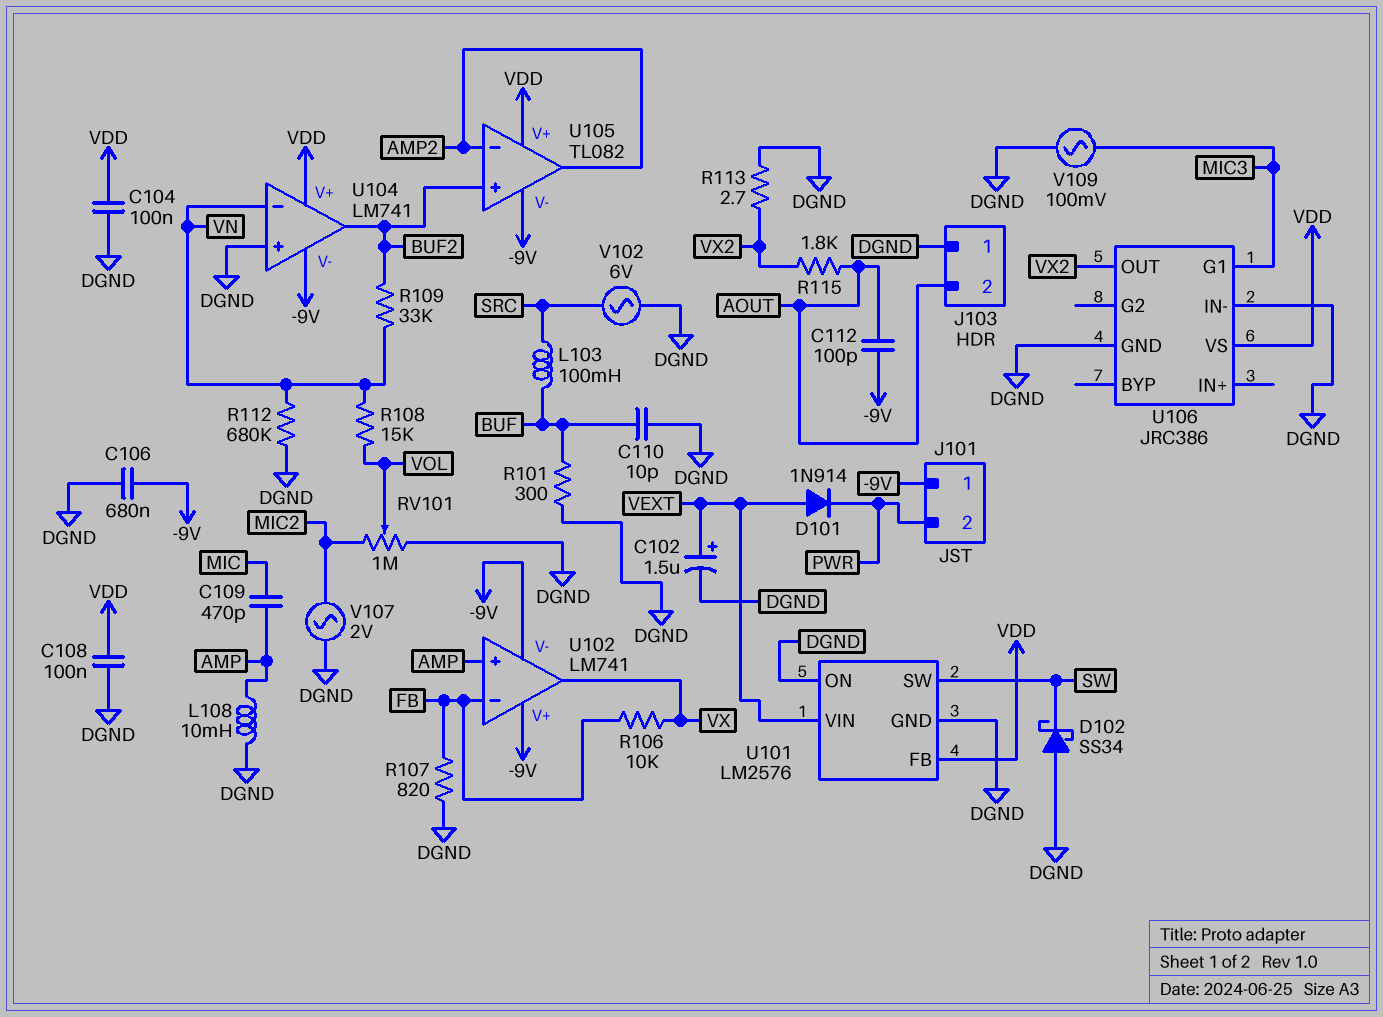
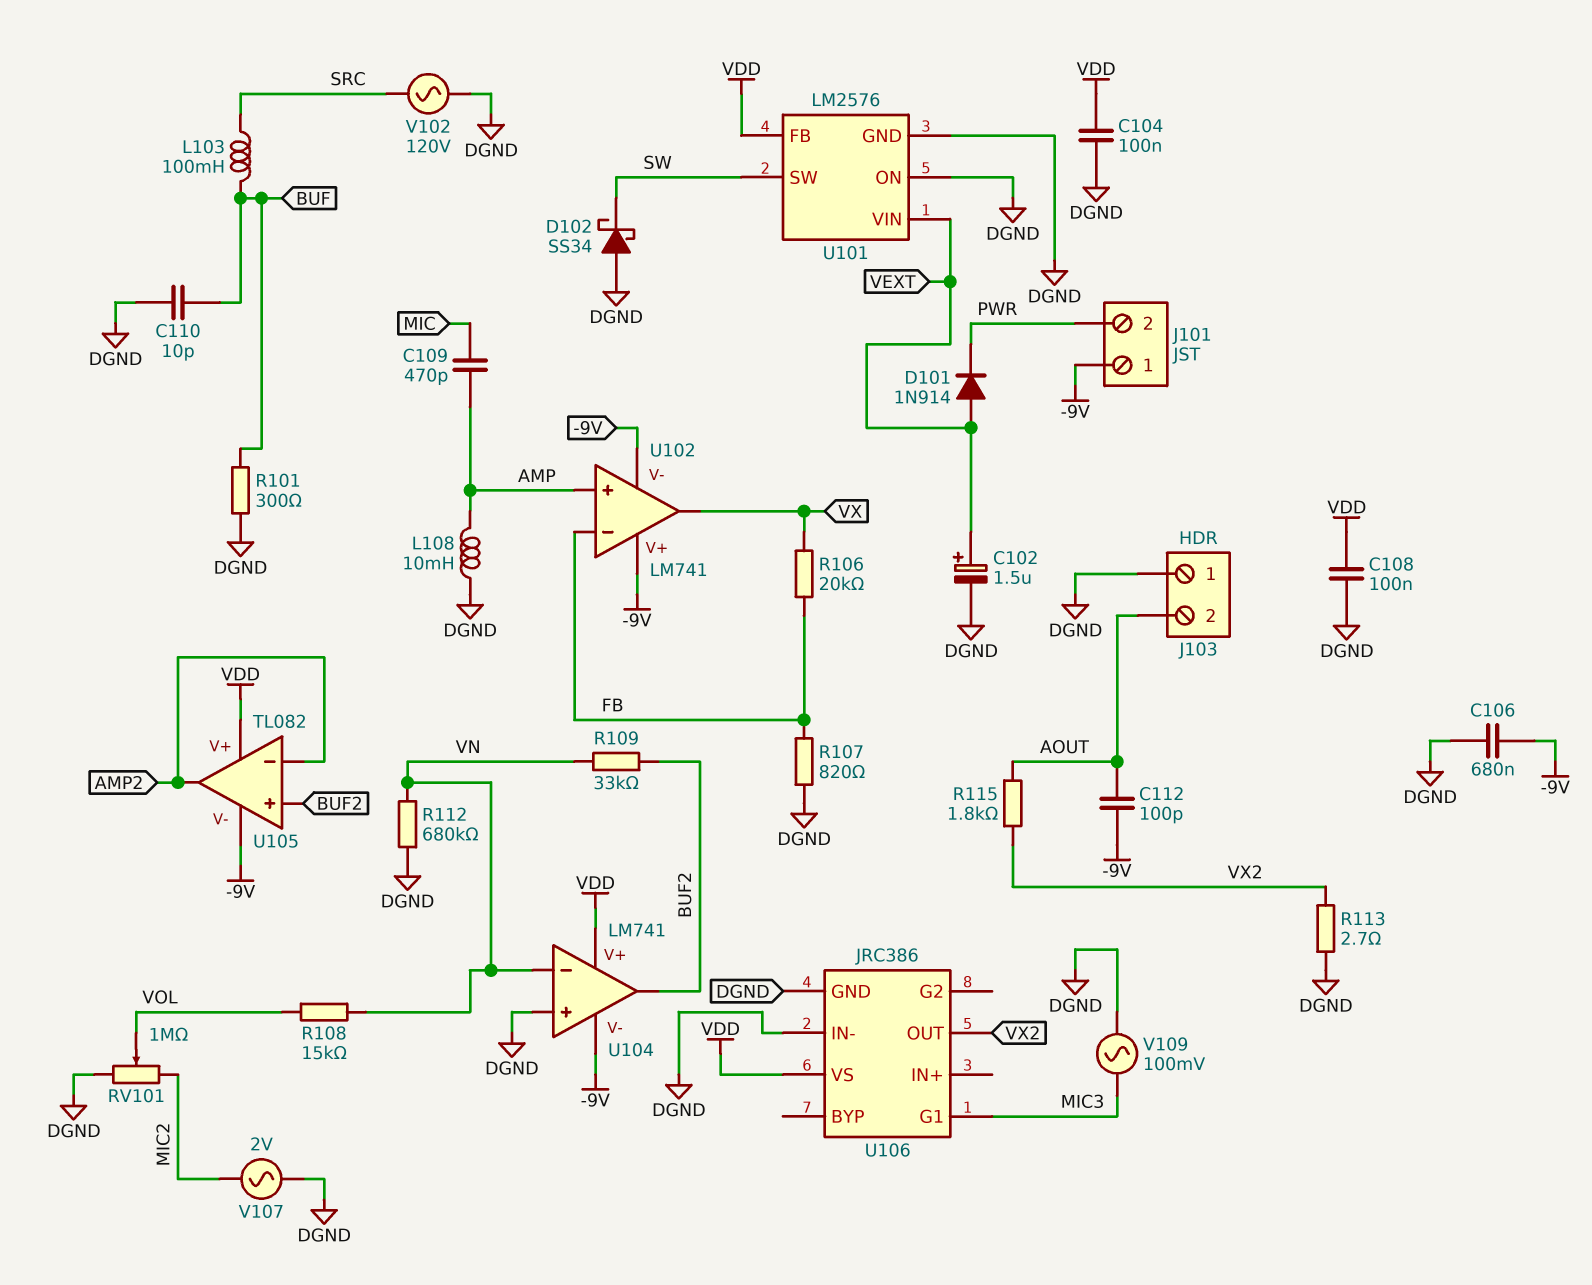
R106: 10k (FB, VX) -> 20k (FB, VX)
V102: AC 6V (DGND, SRC) -> AC 120V (DGND, SRC)

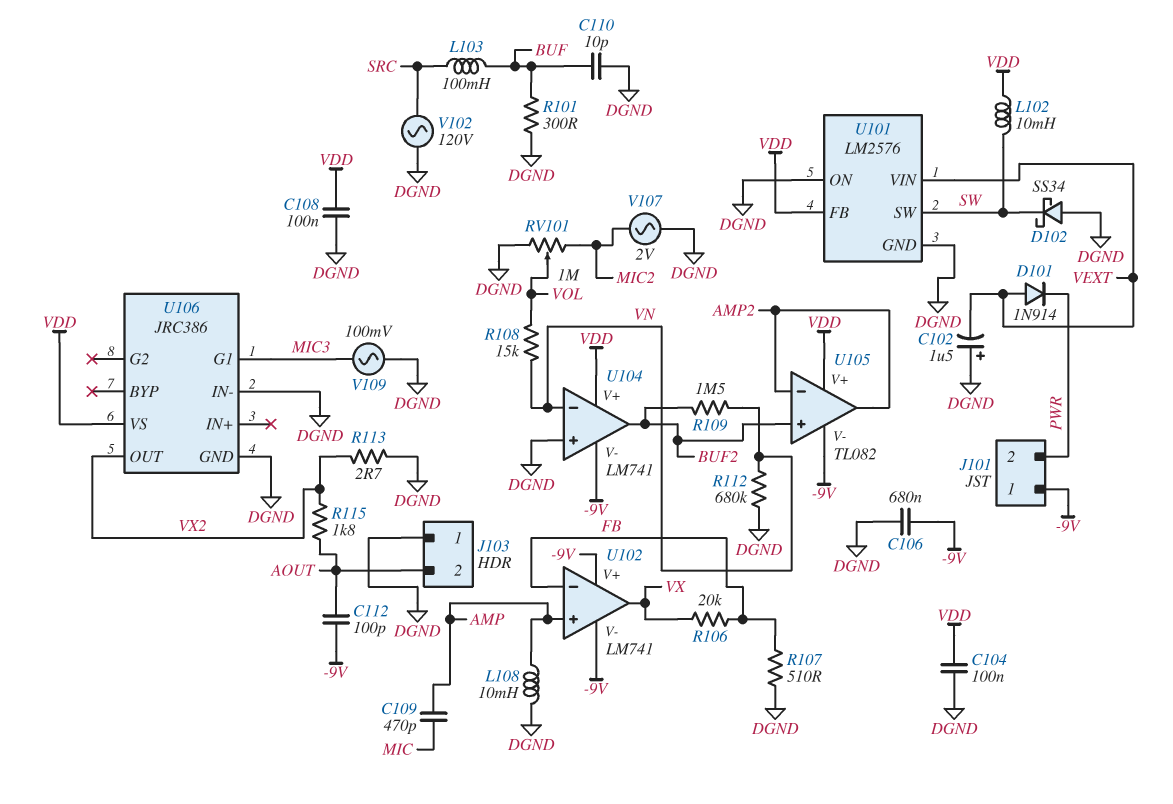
C102: 1.5uF (plus VEXT, minus DGND) -> 1.5uF (plus DGND, minus VEXT)
L102: none -> 10mH (SW, VDD)
R107: 820 (DGND, FB) -> 510 (DGND, FB)
R109: 33k (BUF2, VN) -> 1.5M (BUF2, VN)

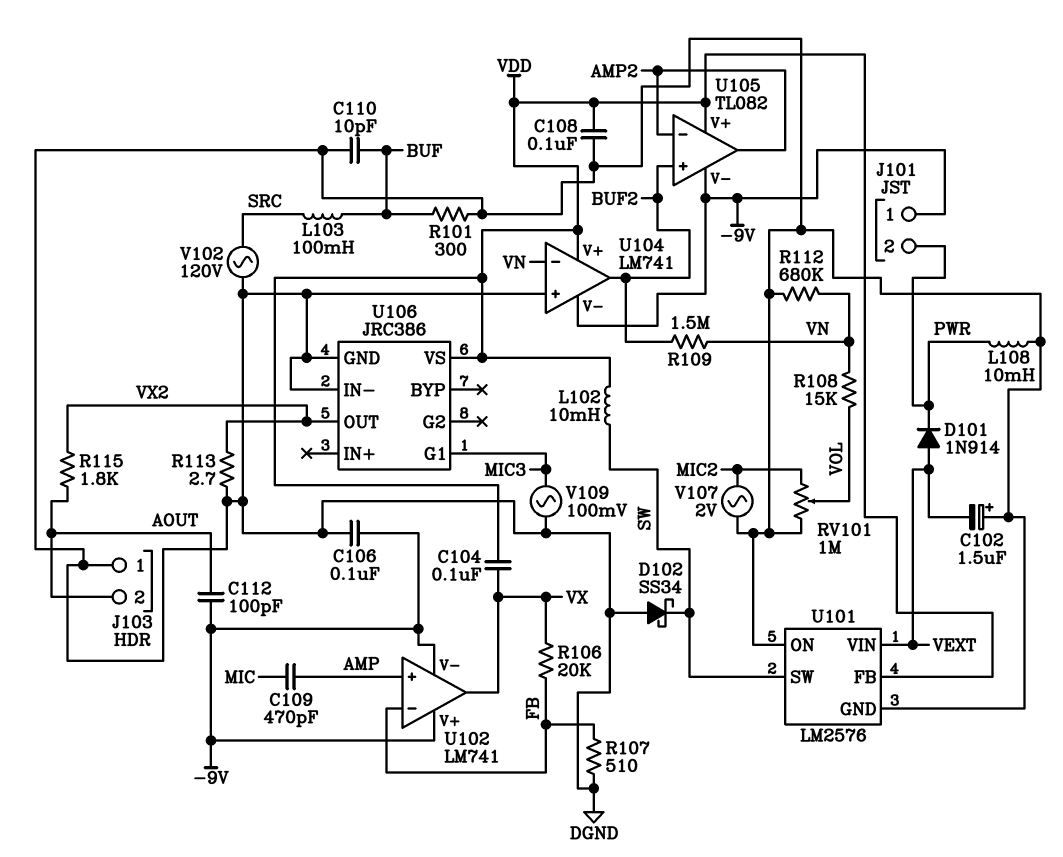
C104: 100nF (DGND, VDD) -> 100nF (VDD, VX)
C106: 680nF (-9V, DGND) -> 100nF (-9V, DGND)
L108: 10mH (AMP, DGND) -> 10mH (DGND, PWR)

